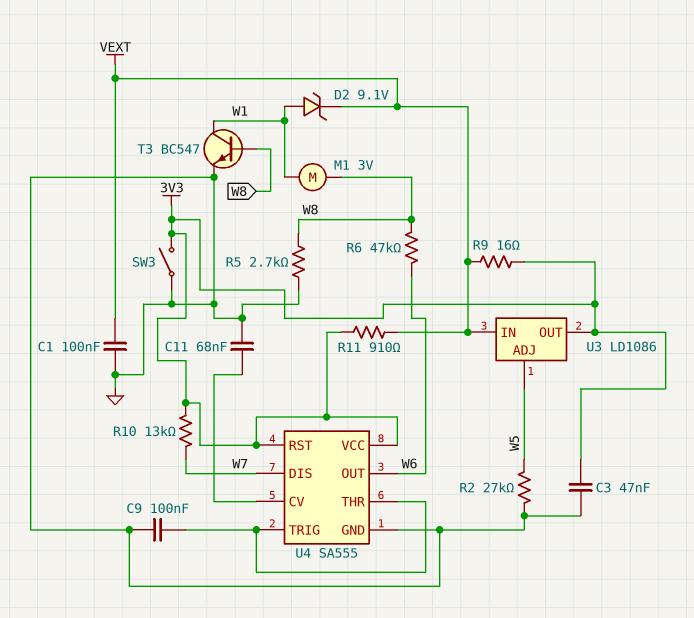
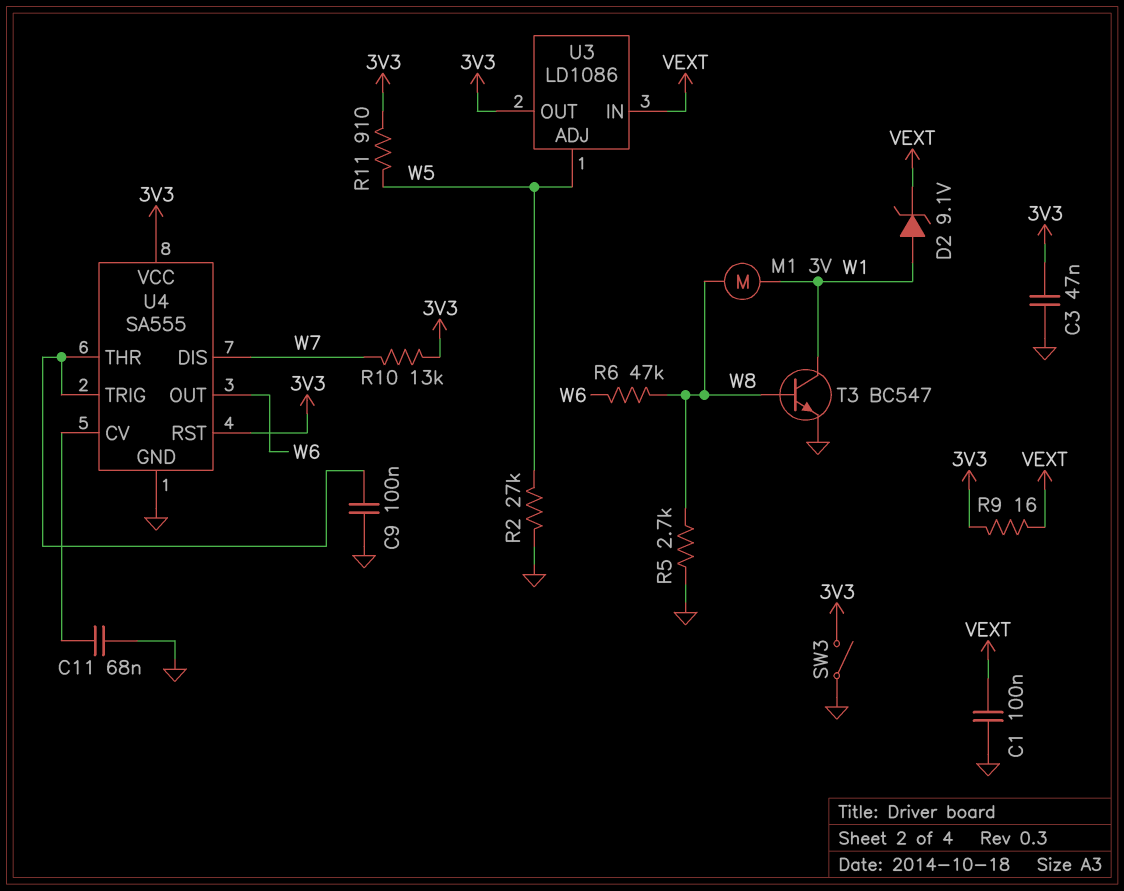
R11: 910 (3V3, VEXT) -> 910 (3V3, W5)

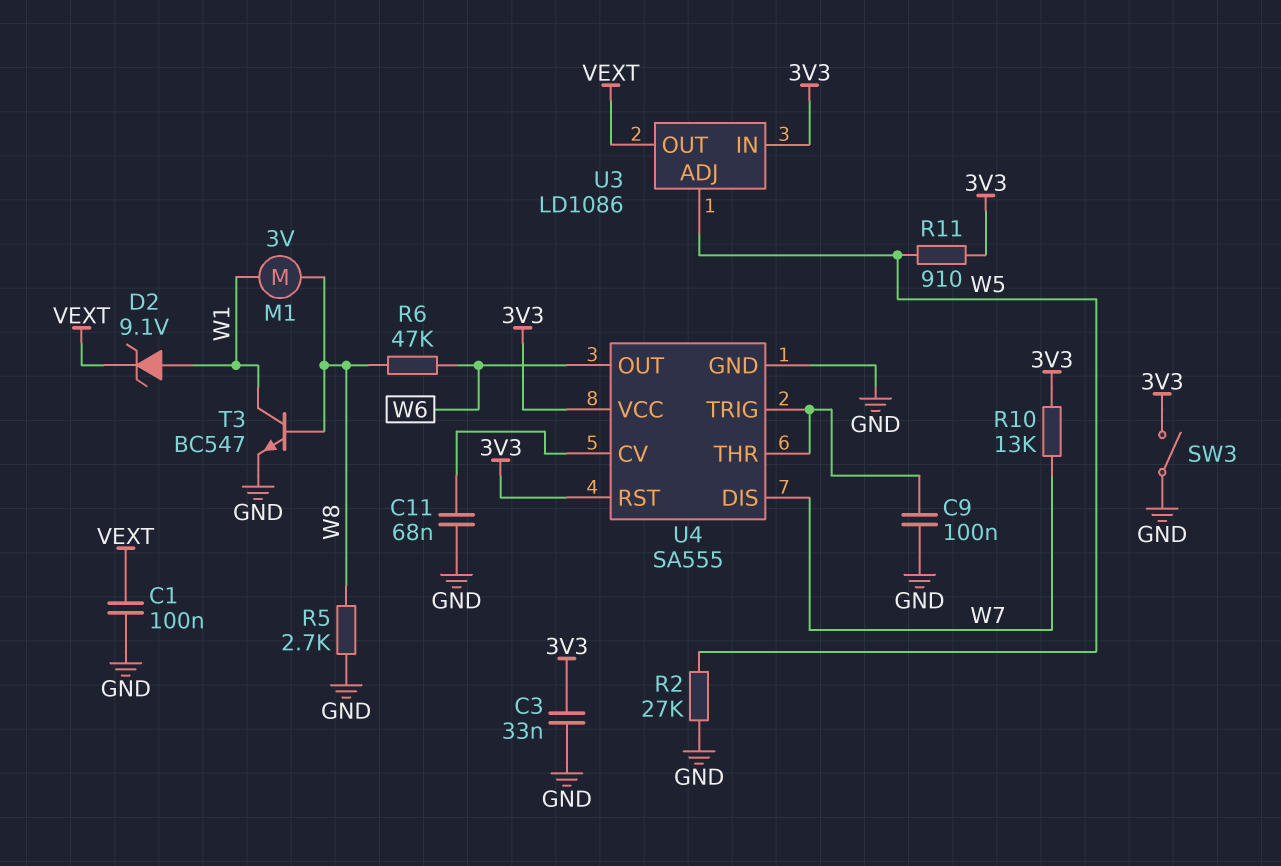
C3: 47nF (3V3, GND) -> 33nF (3V3, GND)
R9: 16 (3V3, VEXT) -> none
U3 pin IN: VEXT -> 3V3
U3 pin OUT: 3V3 -> VEXT

